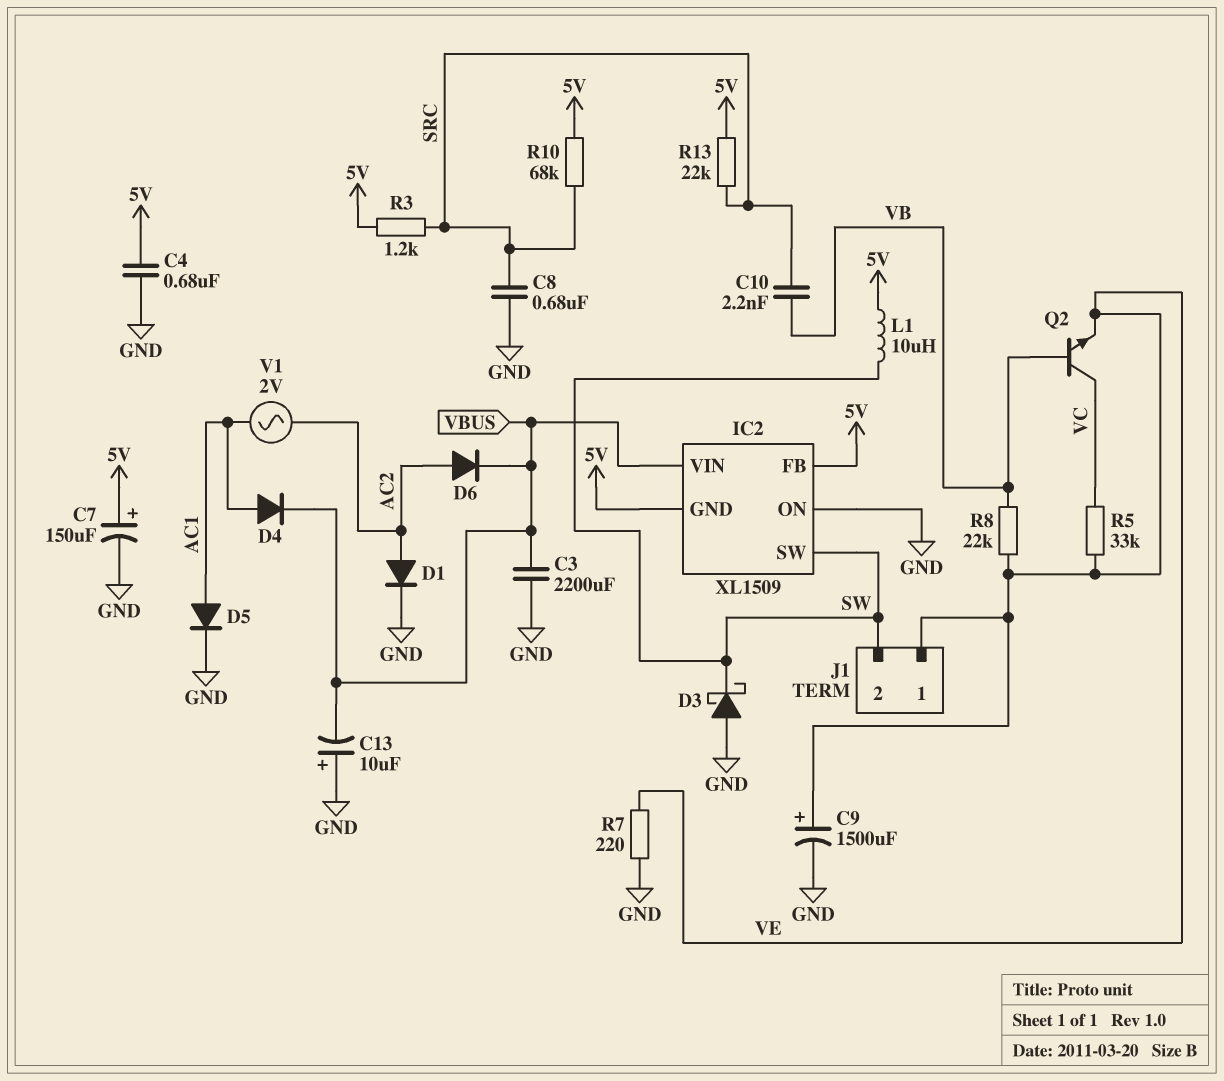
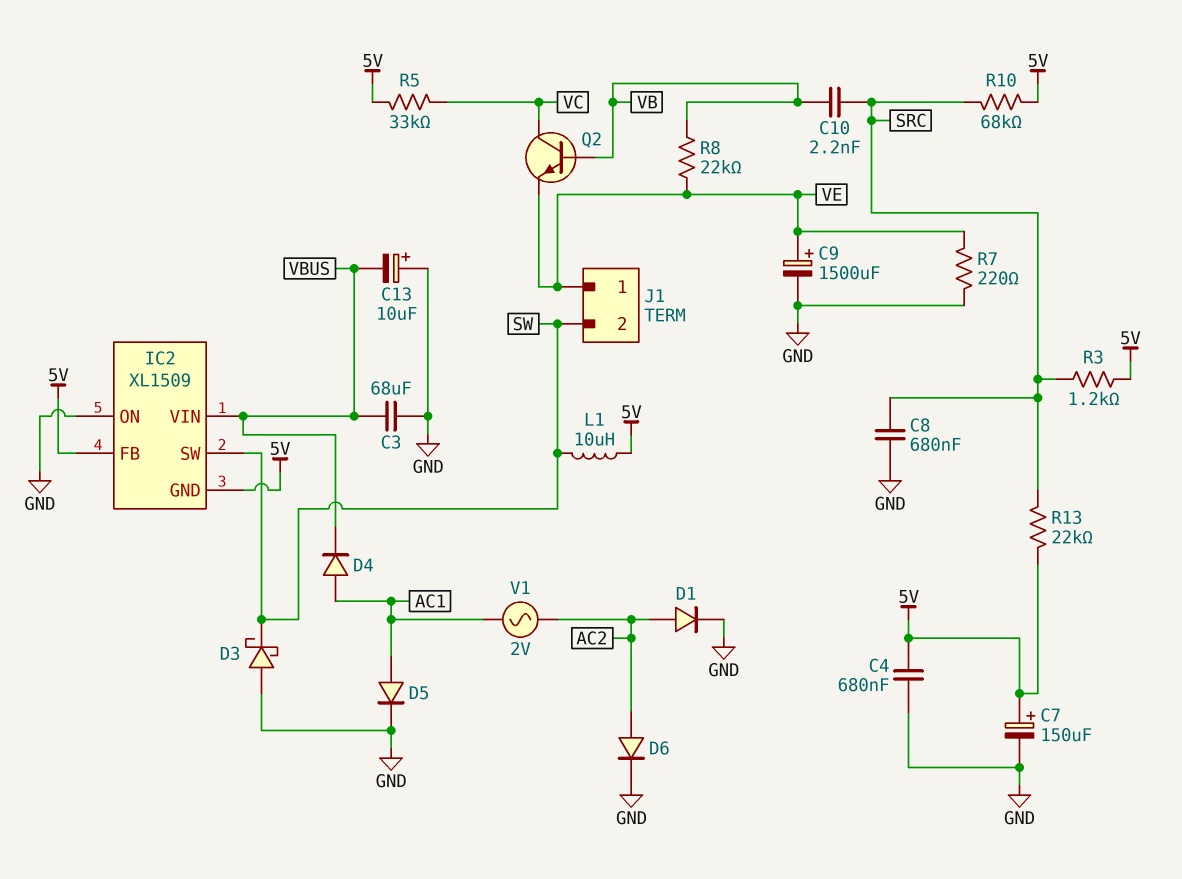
C3: 2200uF (GND, VBUS) -> 68uF (GND, VBUS)
D6: diode (A AC2, K VBUS) -> diode (A AC2, K GND)
R5: 33k (VC, VE) -> 33k (5V, VC)

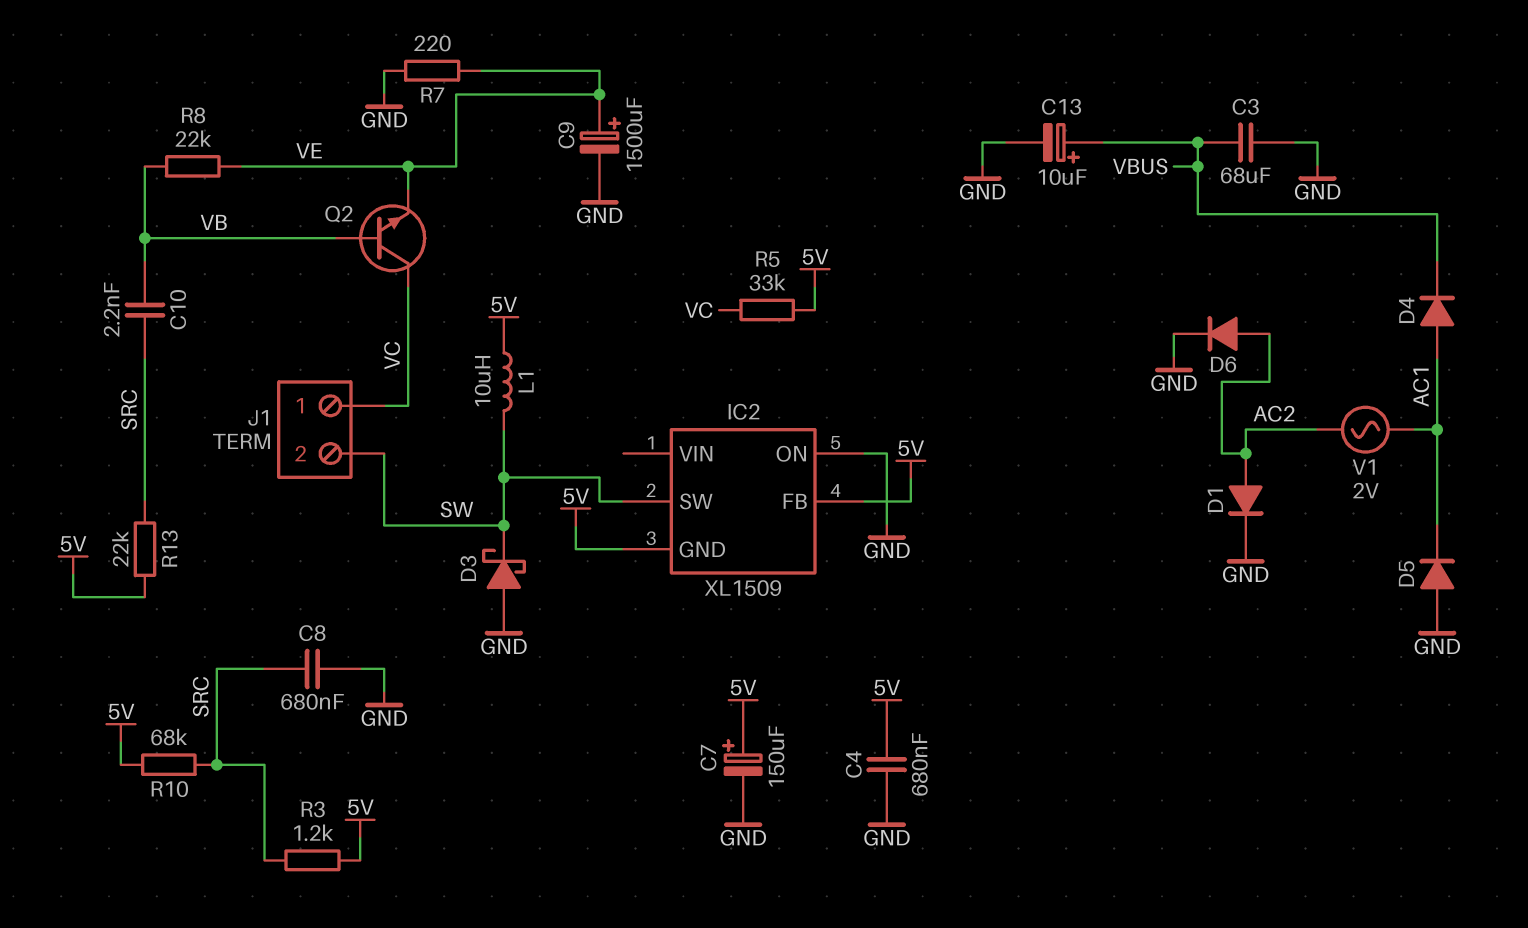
C13: 10uF (plus GND, minus VBUS) -> 10uF (plus VBUS, minus GND)
D5: diode (A AC1, K GND) -> diode (A GND, K AC1)
IC2 pin VIN: VBUS -> none
J1 pin 1: VE -> VC

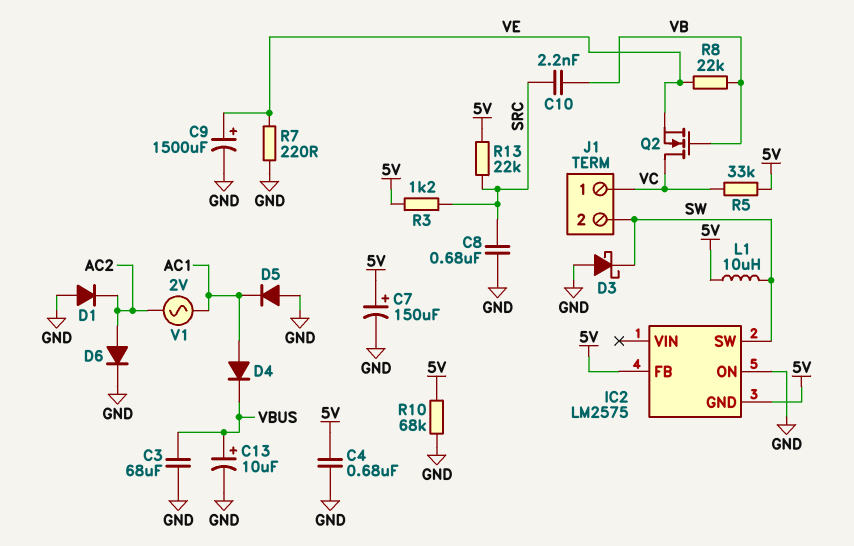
D1: diode (A AC2, K GND) -> diode (A GND, K AC2)
IC2: XL1509 -> LM2575
Q2: NPN (B VB, C VC, E VE) -> NMOS (G VB, D VC, S VE)
R10: 68k (5V, SRC) -> 68k (5V, GND)

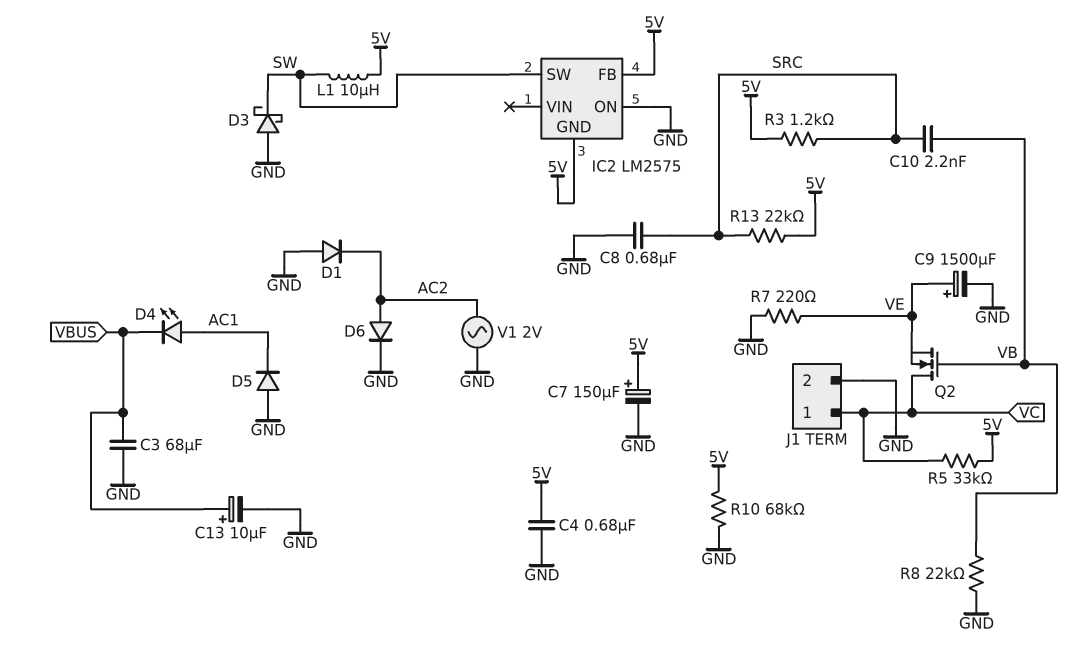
D4: diode (A AC1, K VBUS) -> LED (A AC1, K VBUS)
J1 pin 2: SW -> GND
R8: 22k (VB, VE) -> 22k (GND, VB)
V1: AC 2V (AC1, AC2) -> AC 2V (AC2, GND)

